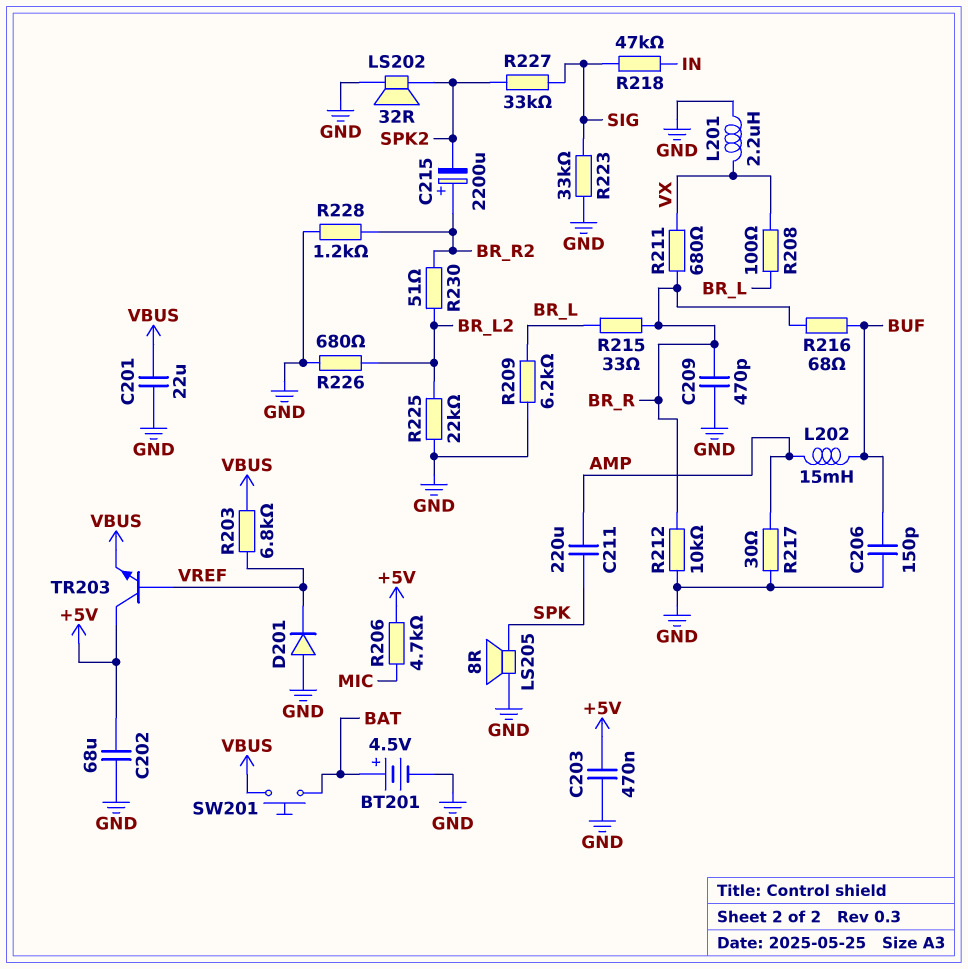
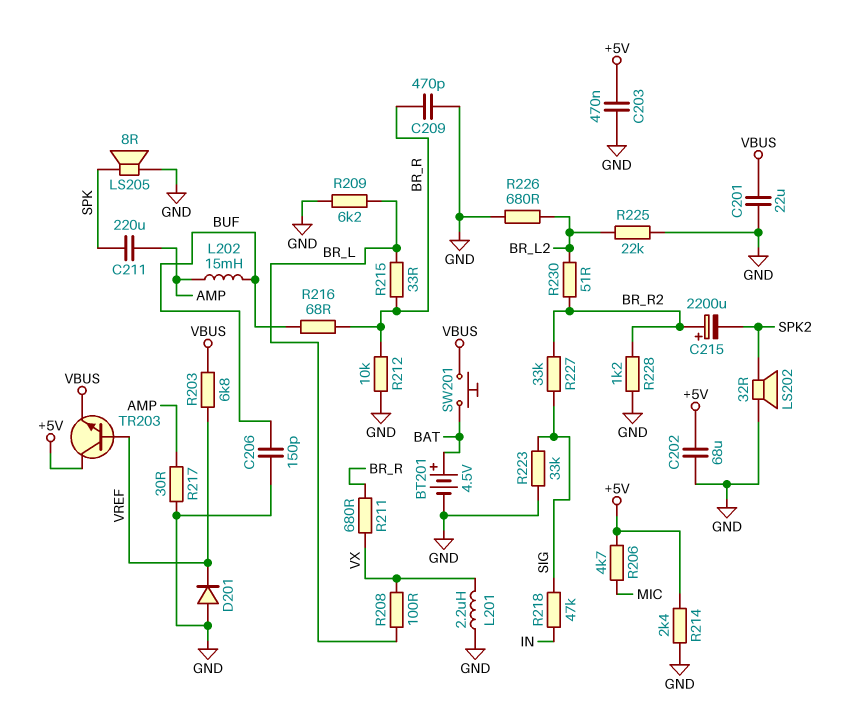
R214: none -> 2.4k (+5V, GND)
R227: 33k (SIG, SPK2) -> 33k (BR_R2, SIG)

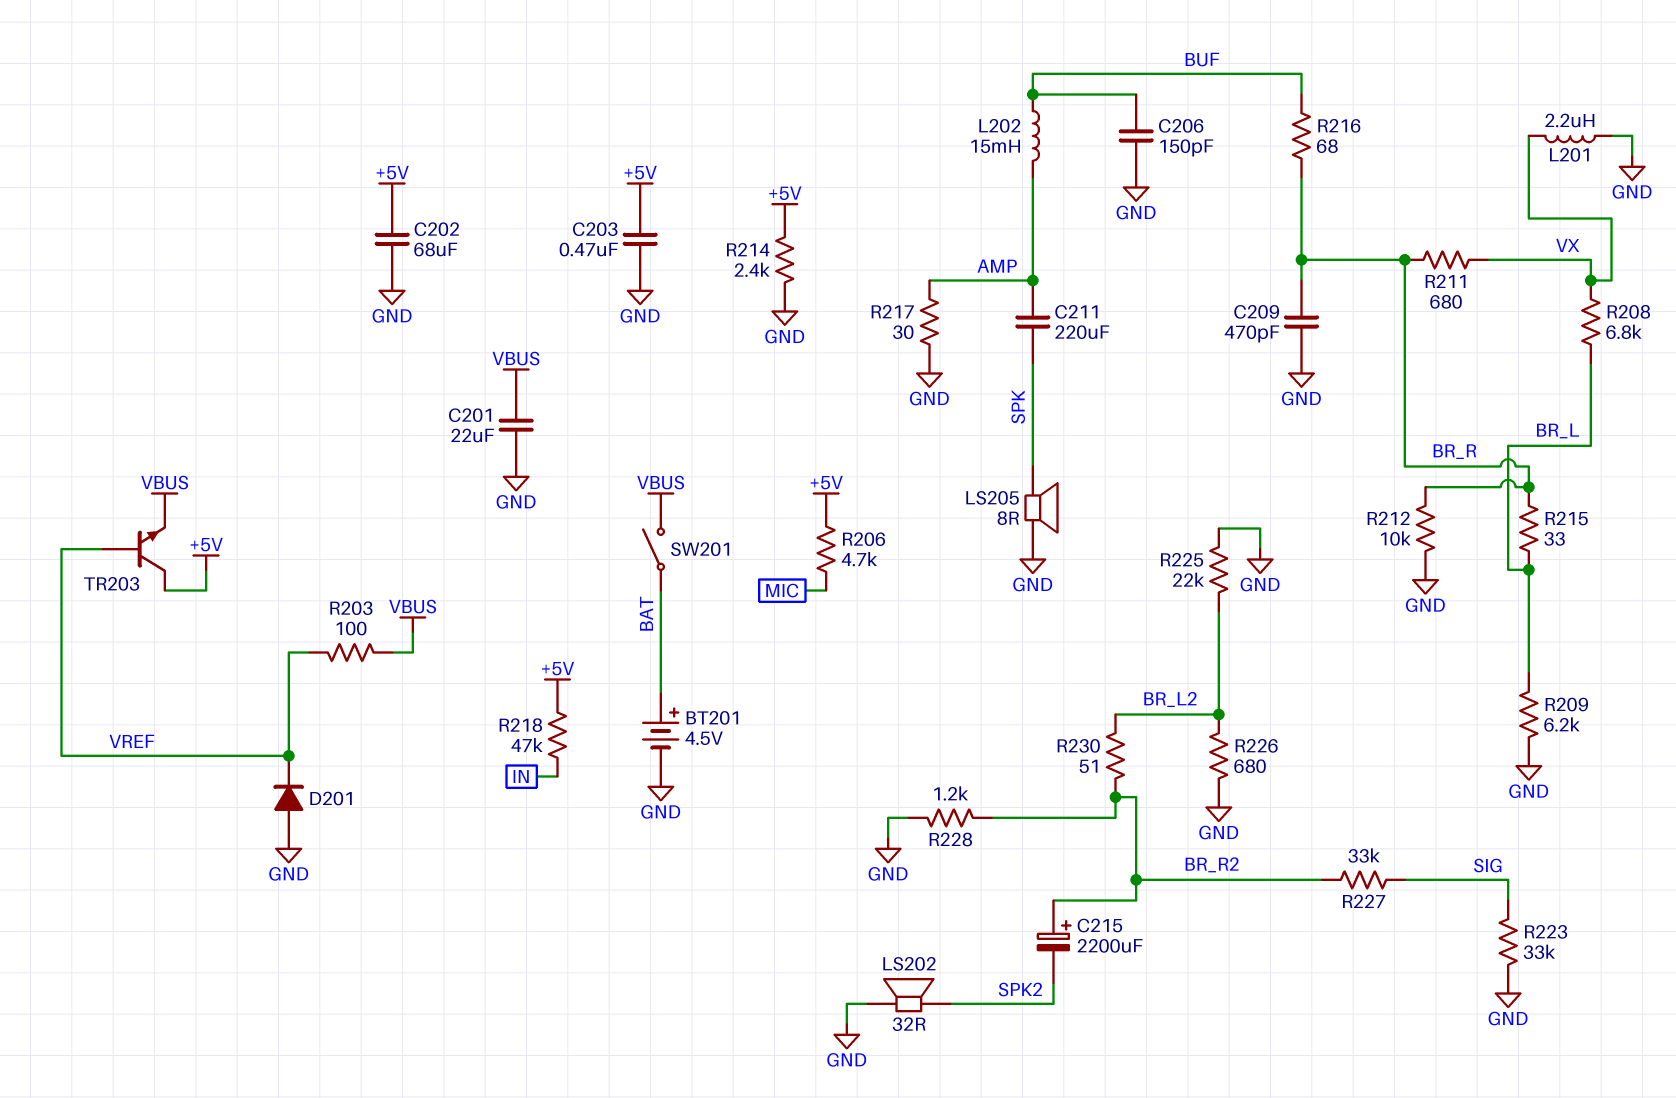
R203: 6.8k (VBUS, VREF) -> 100 (VBUS, VREF)
R208: 100 (BR_L, VX) -> 6.8k (BR_L, VX)
R218: 47k (IN, SIG) -> 47k (+5V, IN)
SW201: button (BAT, VBUS) -> switch (BAT, VBUS)

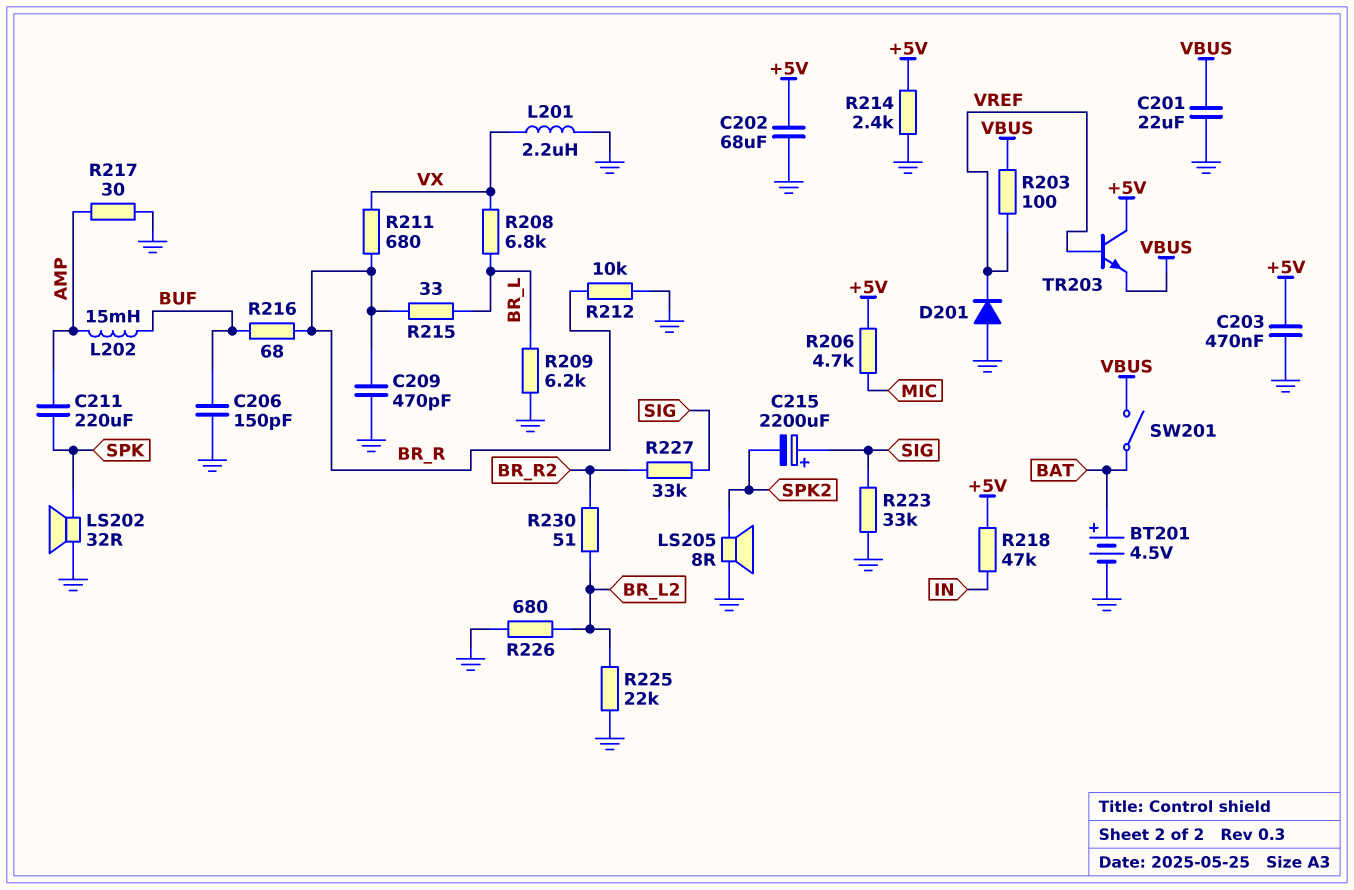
C215: 2200uF (plus BR_R2, minus SPK2) -> 2200uF (plus SIG, minus SPK2)
LS202: speaker 32R (GND, SPK2) -> speaker 32R (GND, SPK)
LS205: speaker 8R (GND, SPK) -> speaker 8R (GND, SPK2)
R228: 1.2k (BR_R2, GND) -> none

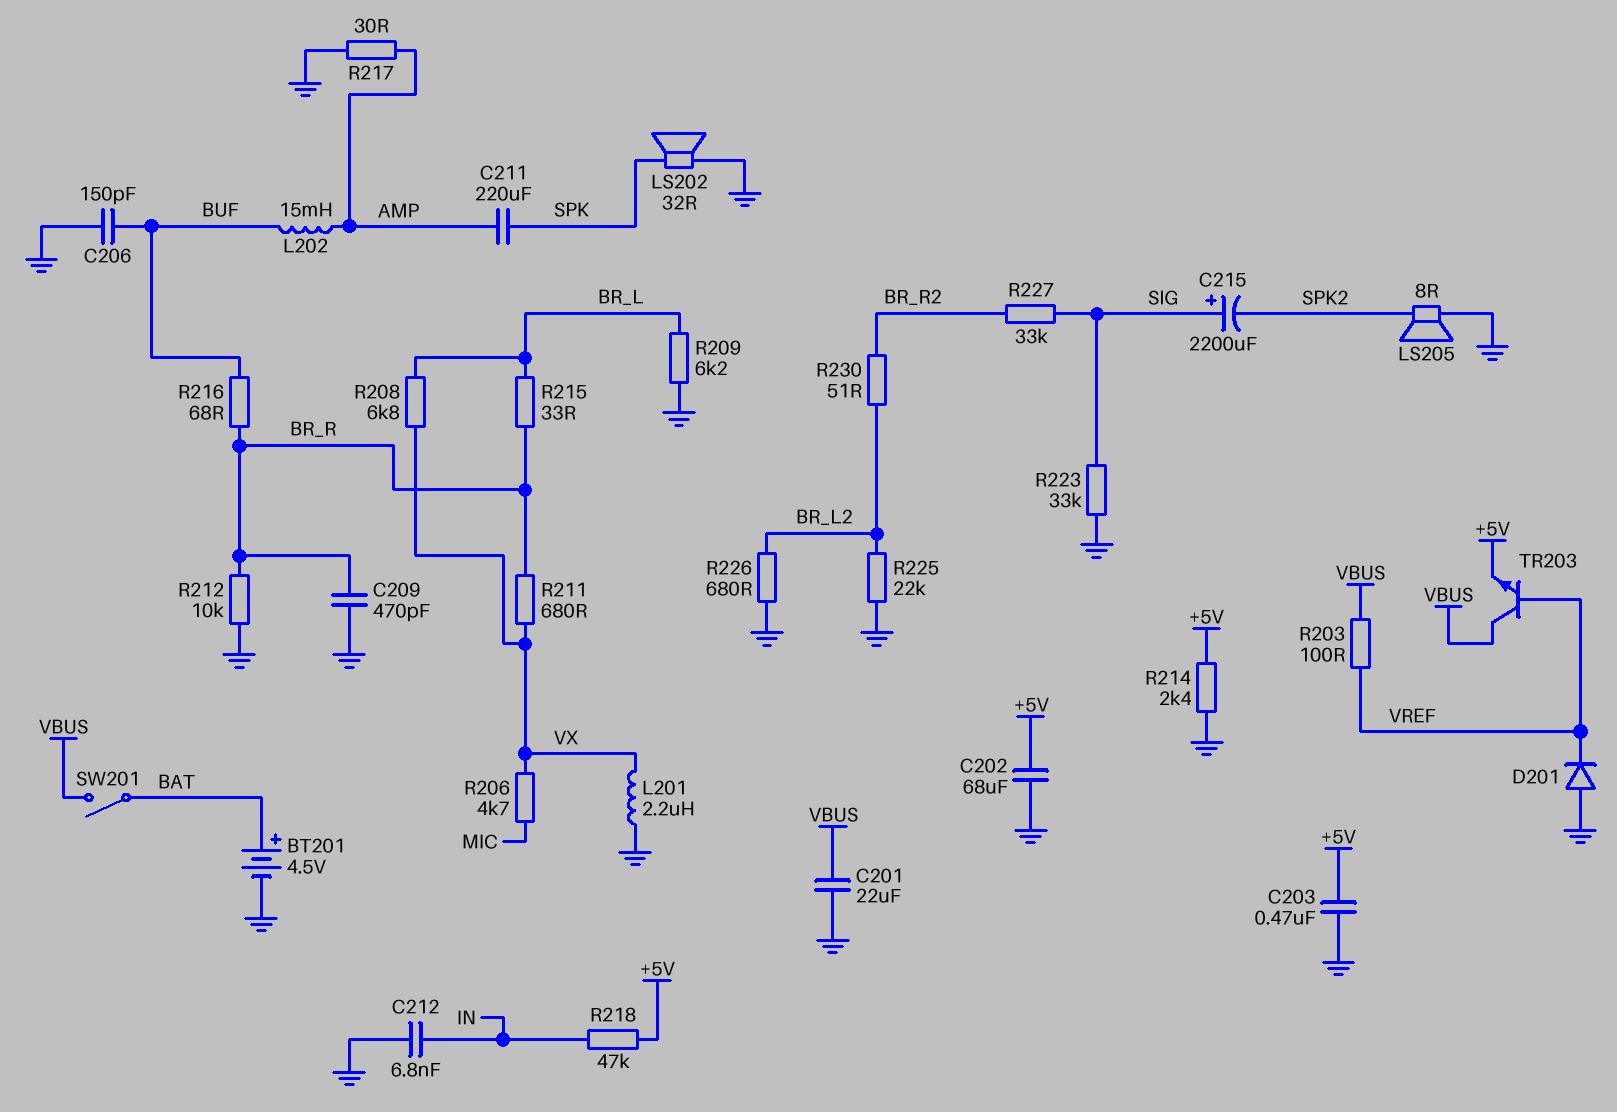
C212: none -> 6.8nF (GND, IN)
R206: 4.7k (+5V, MIC) -> 4.7k (MIC, VX)
TR203: NPN (B VREF, C +5V, E VBUS) -> NPN (B VREF, C VBUS, E +5V)

